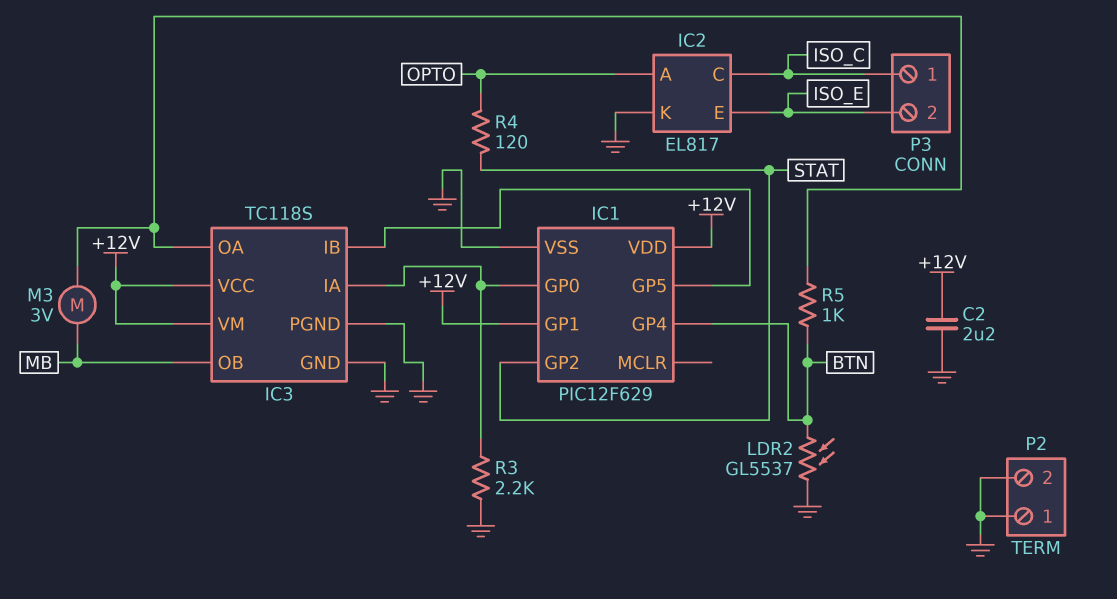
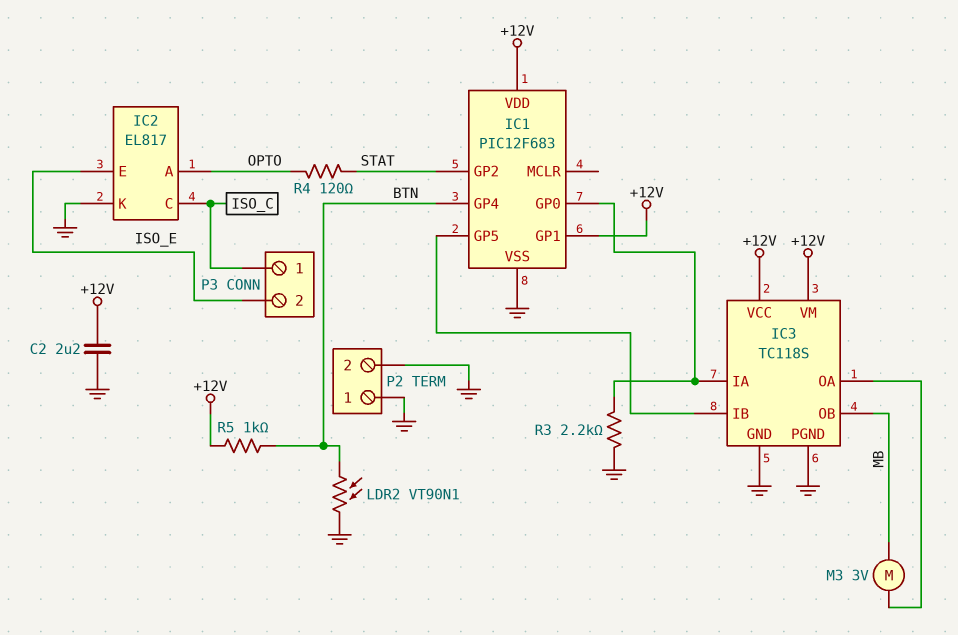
IC1: PIC12F629 -> PIC12F683
LDR2: GL5537 (BTN, GND) -> VT90N1 (BTN, GND)
R5: 1k (BTN, IC3/OA) -> 1k (+12V, BTN)

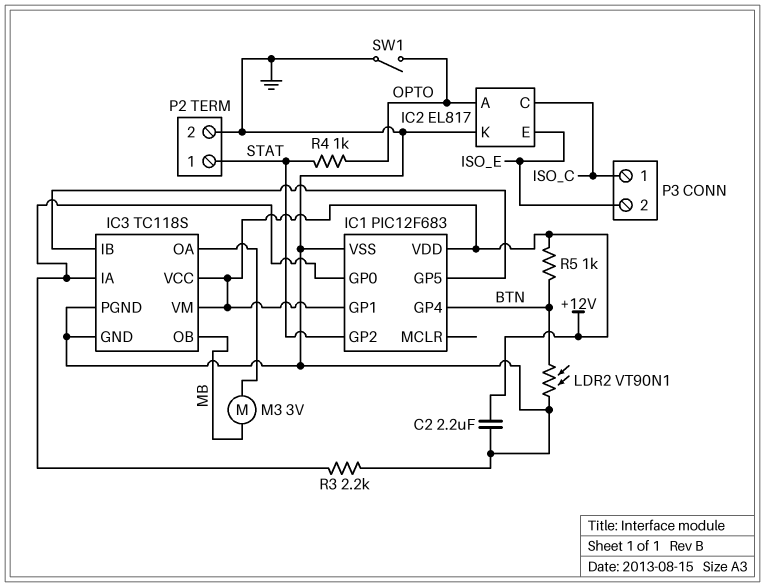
P2 pin 1: GND -> STAT
R4: 120 (OPTO, STAT) -> 1k (OPTO, STAT)
SW1: none -> switch (GND, OPTO)

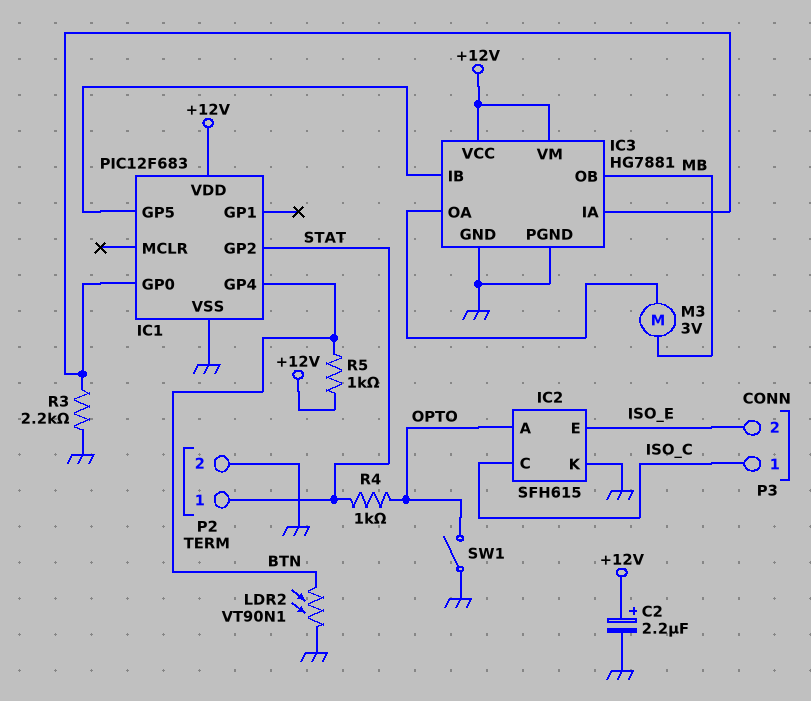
C2: 2.2uF (+12V, GND) -> 2.2uF (plus +12V, minus GND)
IC1 pin GP1: +12V -> none
IC2: EL817 -> SFH615
IC3: TC118S -> HG7881

